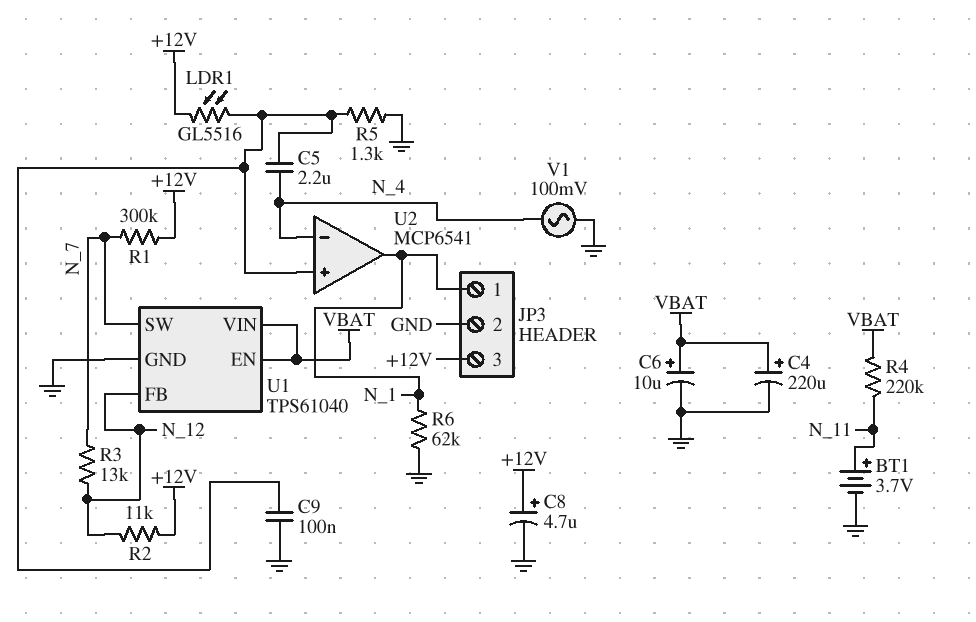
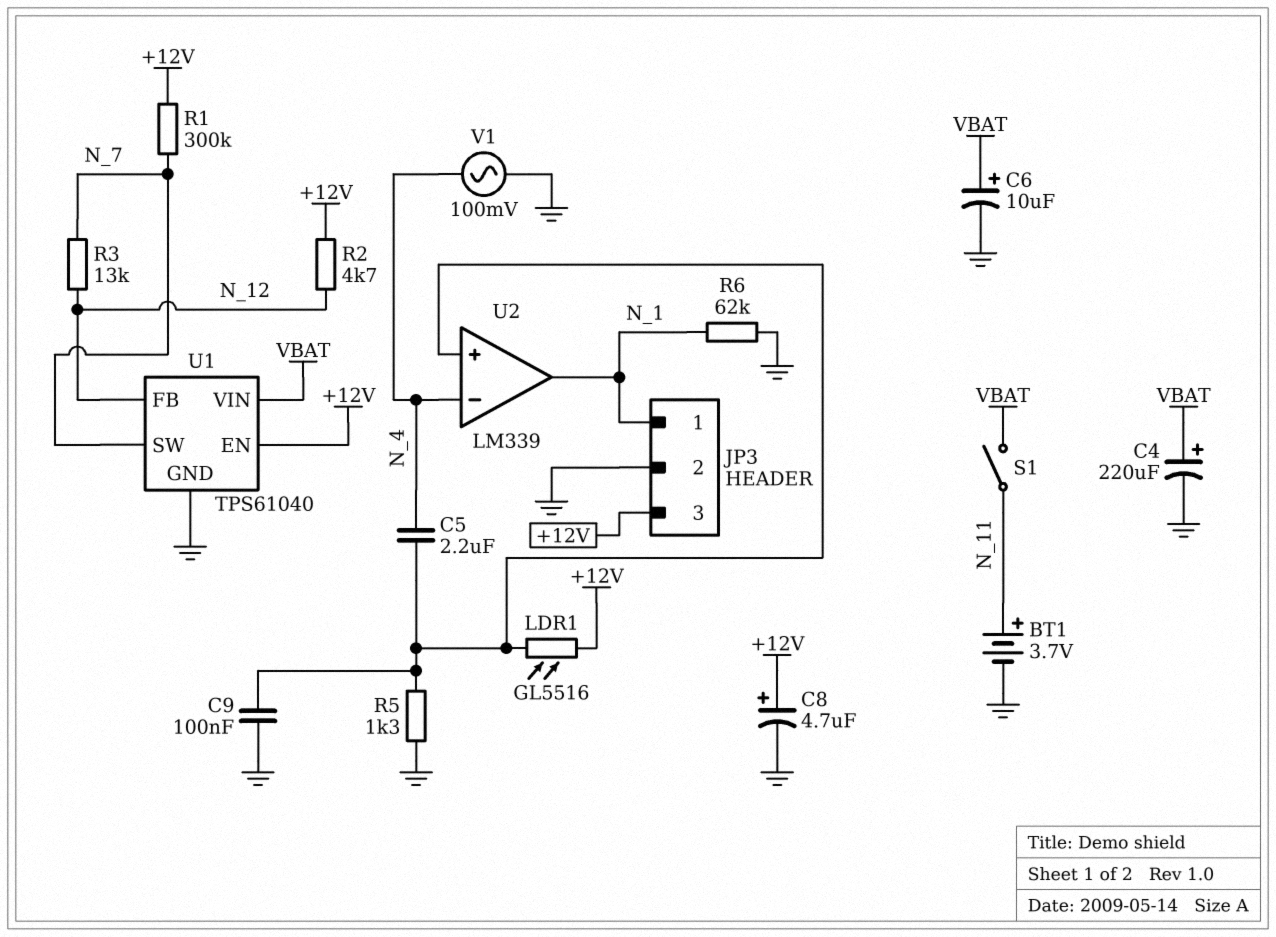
R2: 11k (+12V, N_12) -> 4.7k (+12V, N_12)
R4: 220k (N_11, VBAT) -> none
S1: none -> switch (N_11, VBAT)
U1 pin EN: VBAT -> +12V
U2: MCP6541 -> LM339

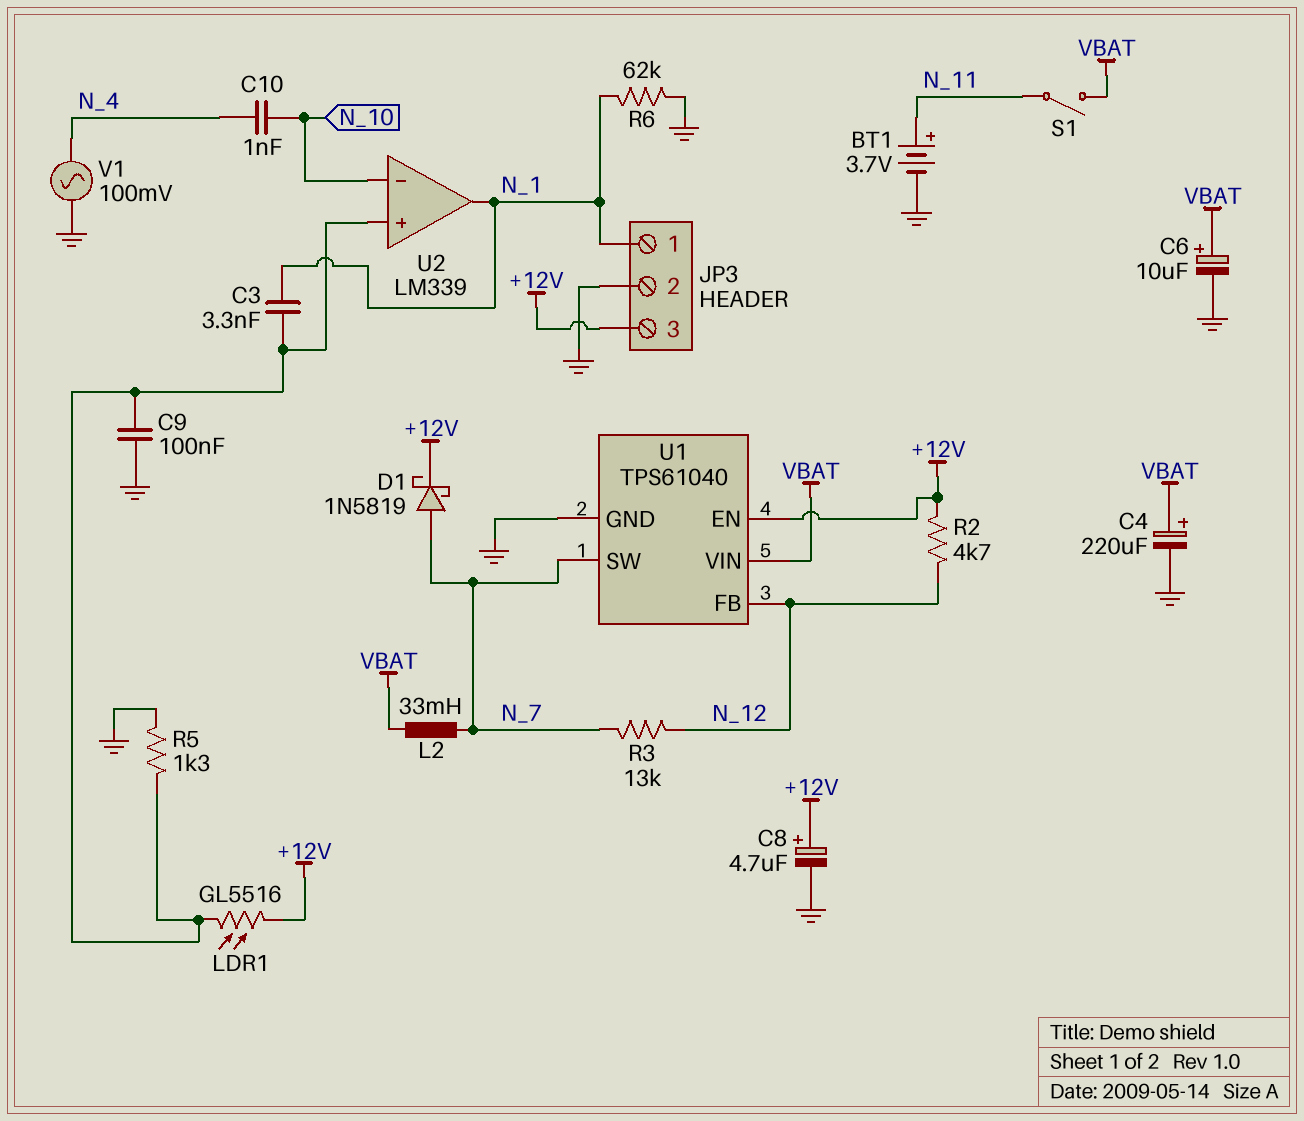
C3: none -> 3.3nF (N_1, U2/in+)
C5: 2.2uF (N_4, U2/in+) -> none
C10: none -> 1nF (N_4, N_10)
D1: none -> schottky 1N5819 (A N_7, K +12V)
L2: none -> 33mH (N_7, VBAT)
R1: 300k (+12V, N_7) -> none
U2 pin in-: N_4 -> N_10

